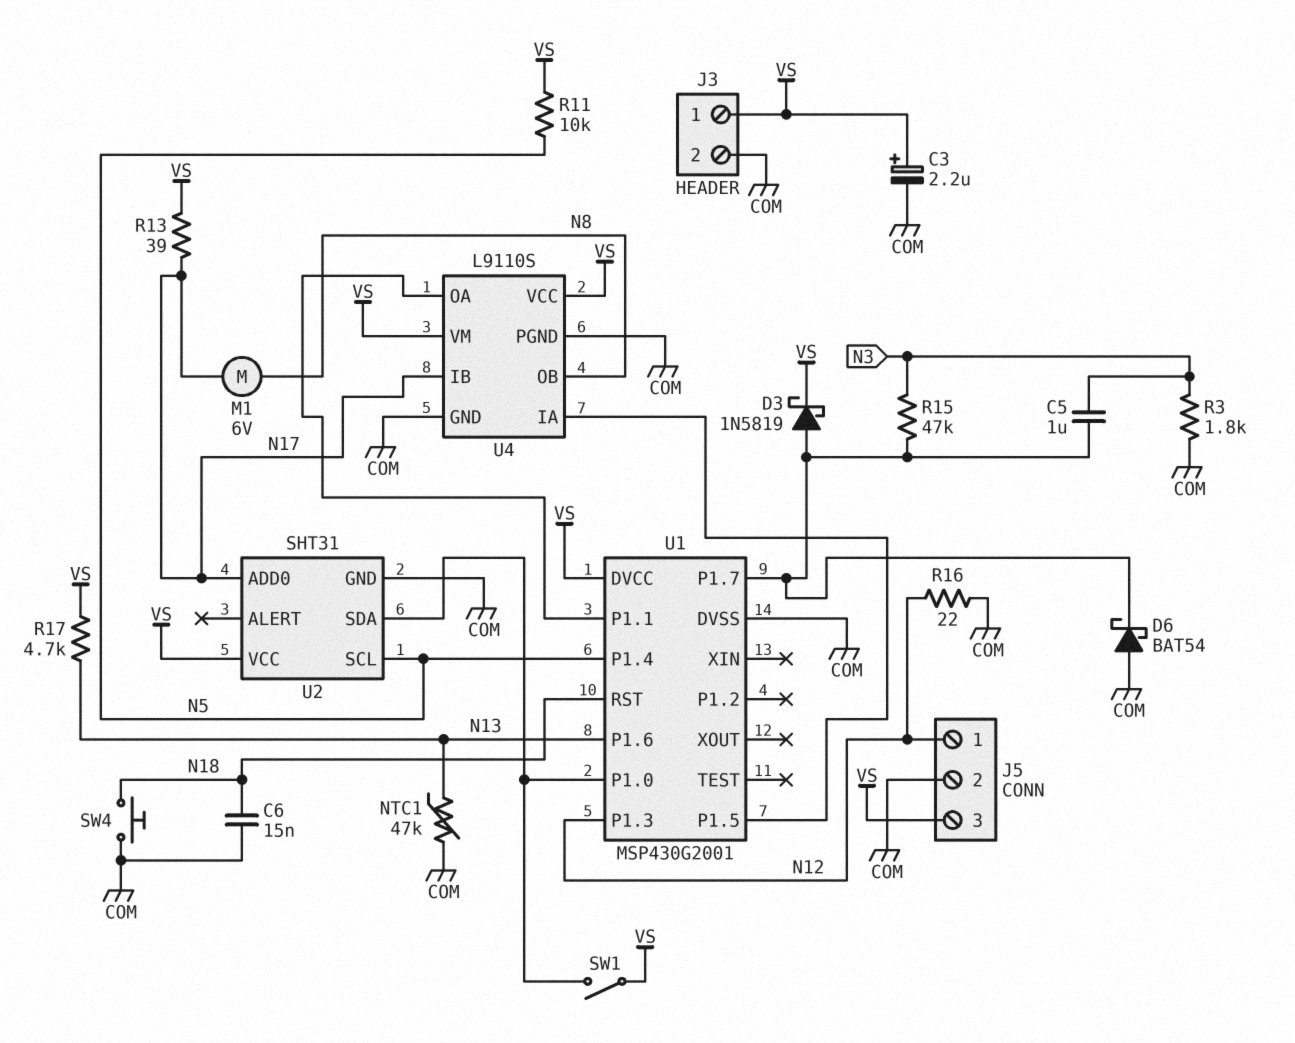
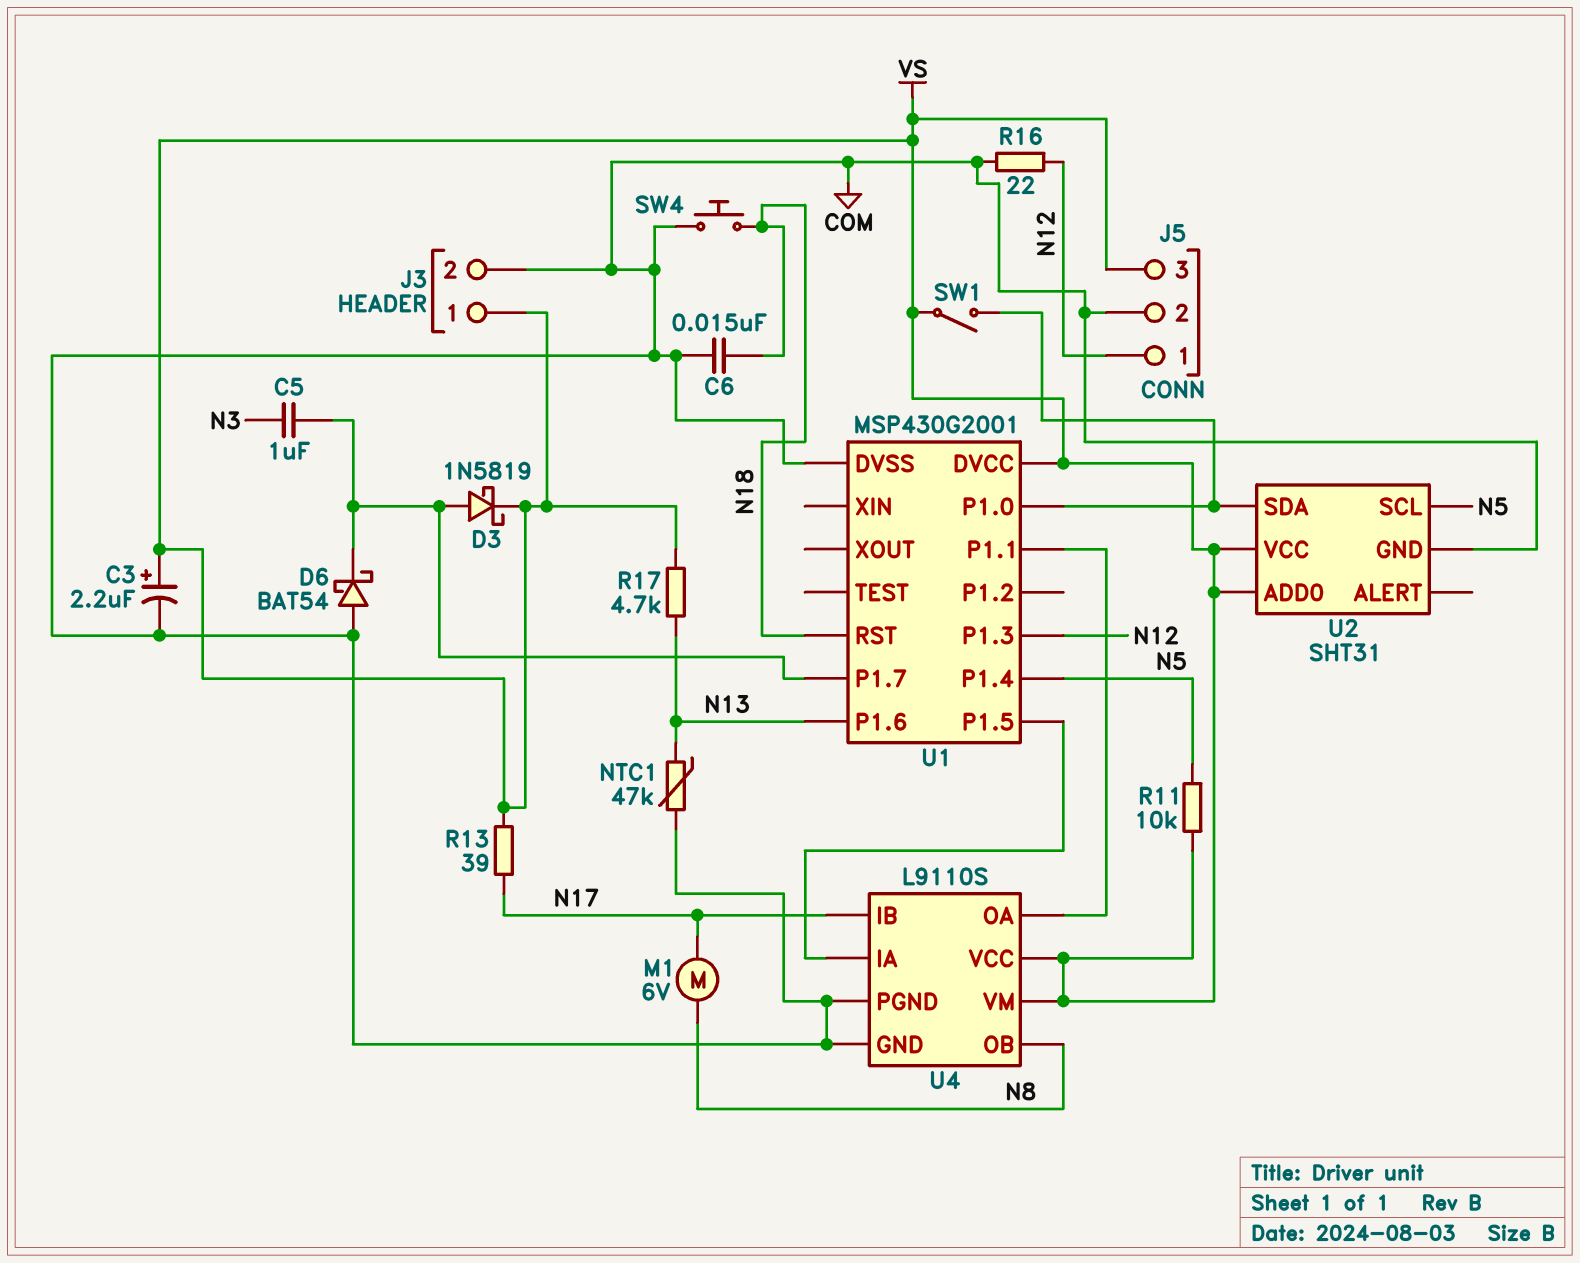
R3: 1.8k (COM, N3) -> none
R15: 47k (N3, U1/P1.7) -> none
U2 pin ADD0: N17 -> VS

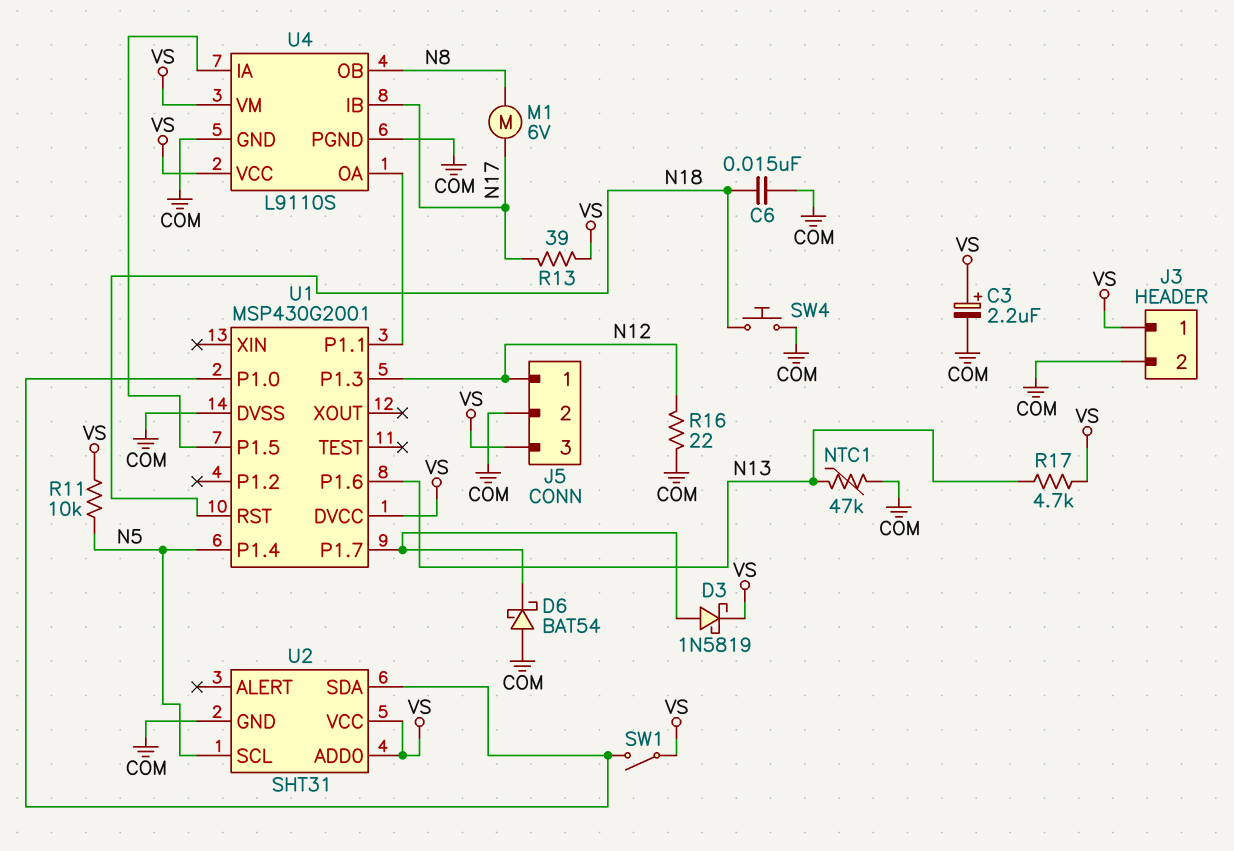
C5: 1uF (N3, U1/P1.7) -> none

